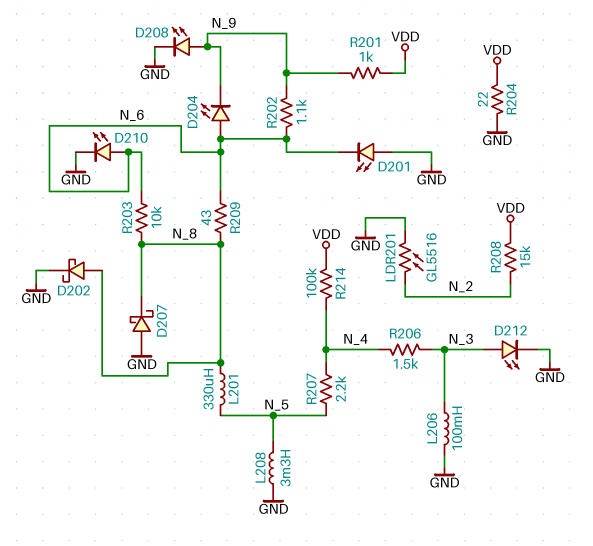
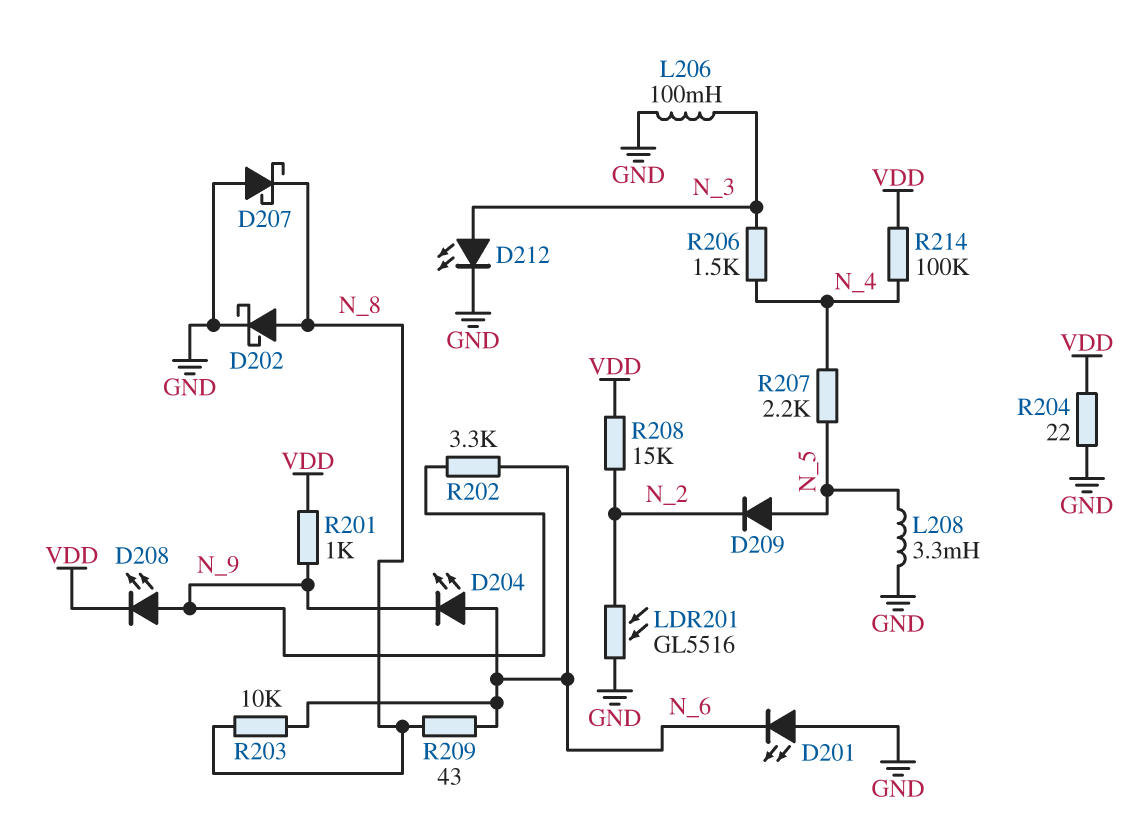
D208: LED (A N_9, K GND) -> LED (A N_9, K VDD)
D209: none -> diode (A N_5, K N_2)
D210: LED (A N_6, K GND) -> none
L201: 330uH (N_5, N_8) -> none
R202: 1.1k (N_6, N_9) -> 3.3k (N_6, N_9)

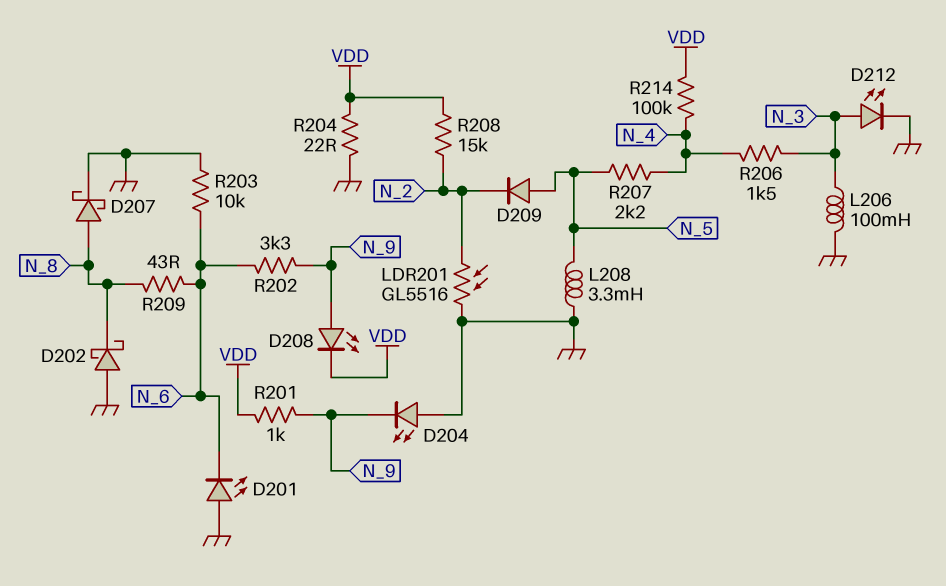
D202: schottky (A N_8, K GND) -> schottky (A GND, K N_8)
D204: LED (A N_6, K N_9) -> LED (A GND, K N_9)
D207: schottky (A GND, K N_8) -> schottky (A N_8, K GND)
R203: 10k (N_6, N_8) -> 10k (GND, N_6)

